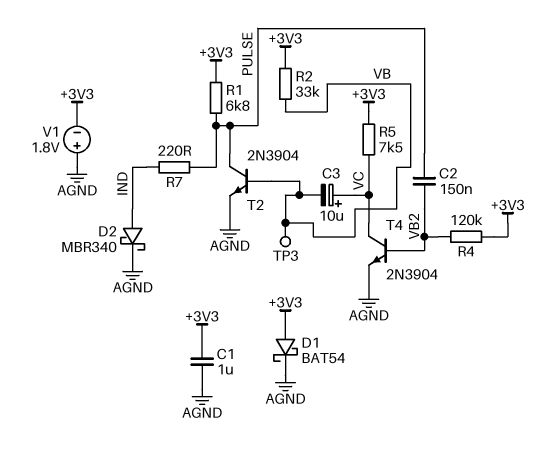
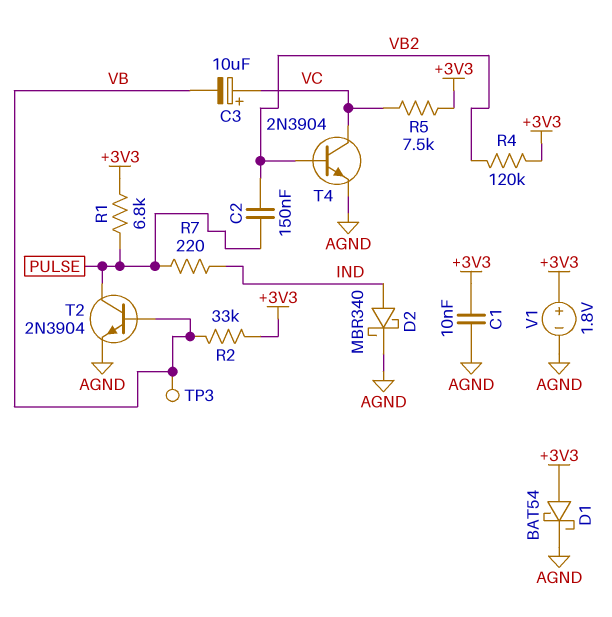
C1: 1uF (+3V3, AGND) -> 10nF (+3V3, AGND)
V1: 1.8V (plus AGND, minus +3V3) -> 1.8V (plus +3V3, minus AGND)

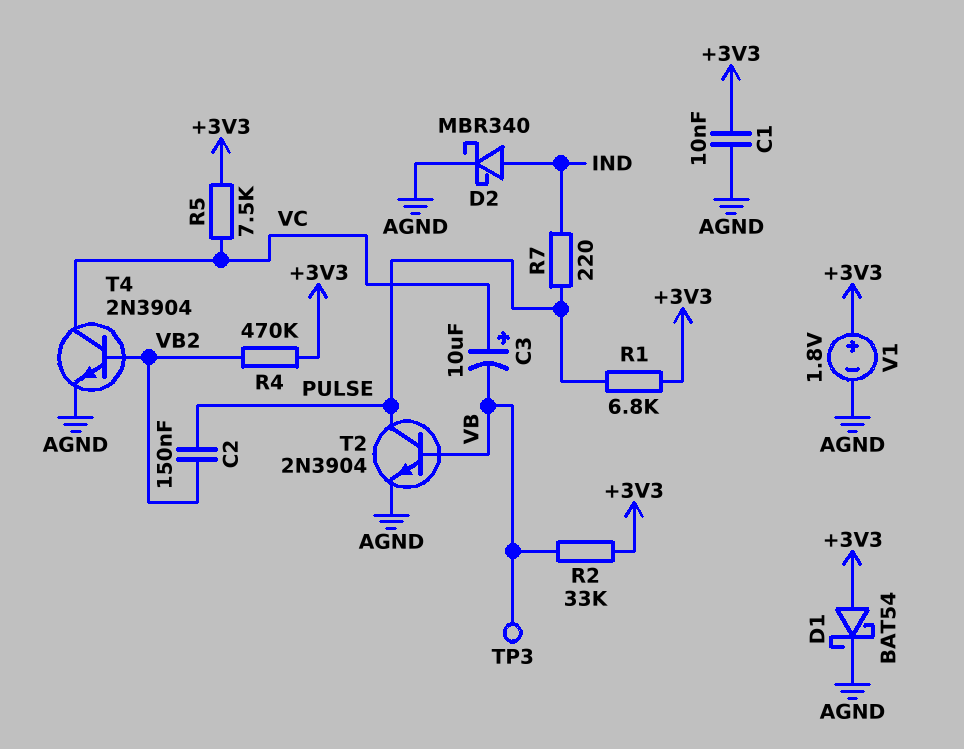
R4: 120k (+3V3, VB2) -> 470k (+3V3, VB2)

